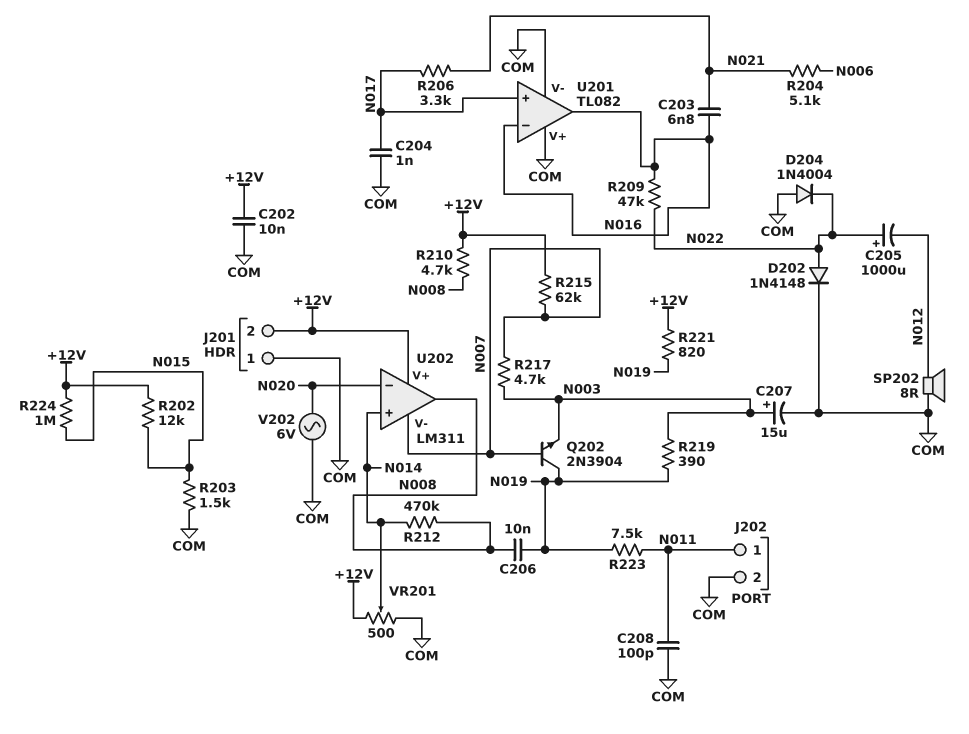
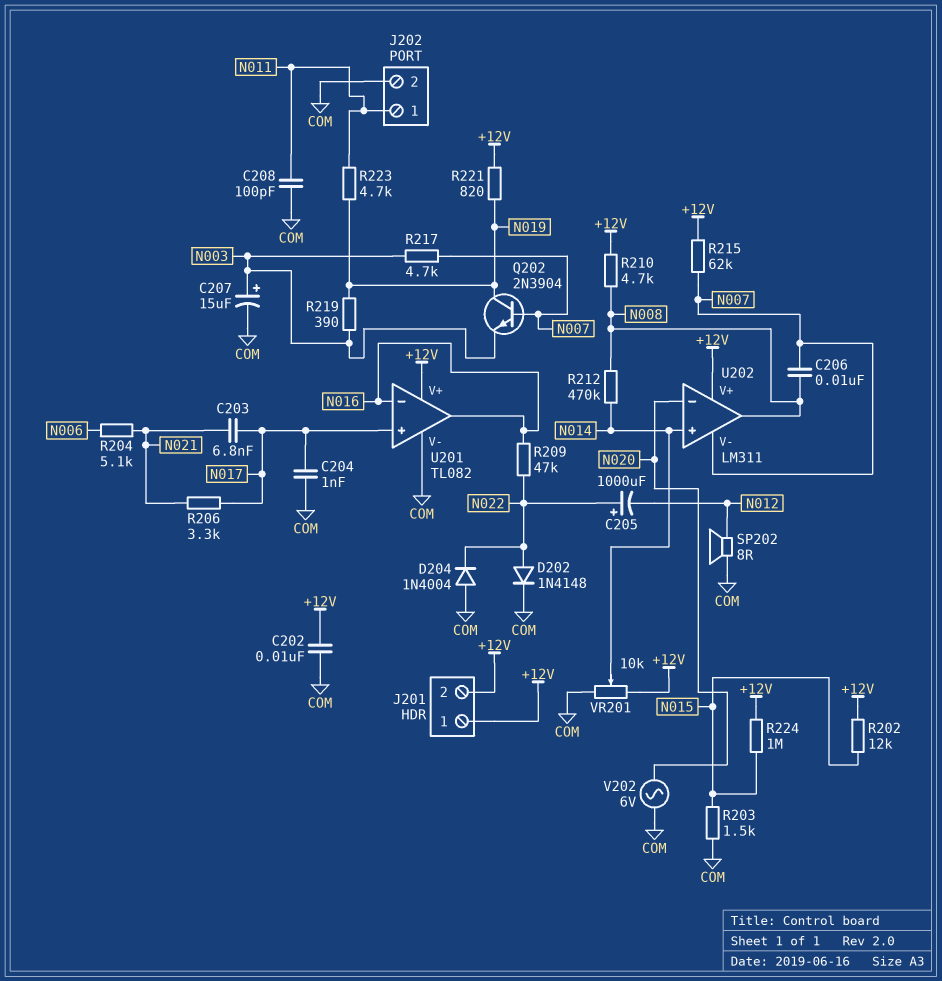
C203: 6.8nF (N016, N021) -> 6.8nF (N017, N021)
C206: 10nF (N008, N019) -> 10nF (N007, N008)
J201 pin 1: COM -> +12V
R223: 7.5k (N011, N019) -> 4.7k (N011, N019)
U201 pin V+: COM -> +12V
VR201: 500 (+12V, COM, wiper N014) -> 10k (+12V, COM, wiper N014)

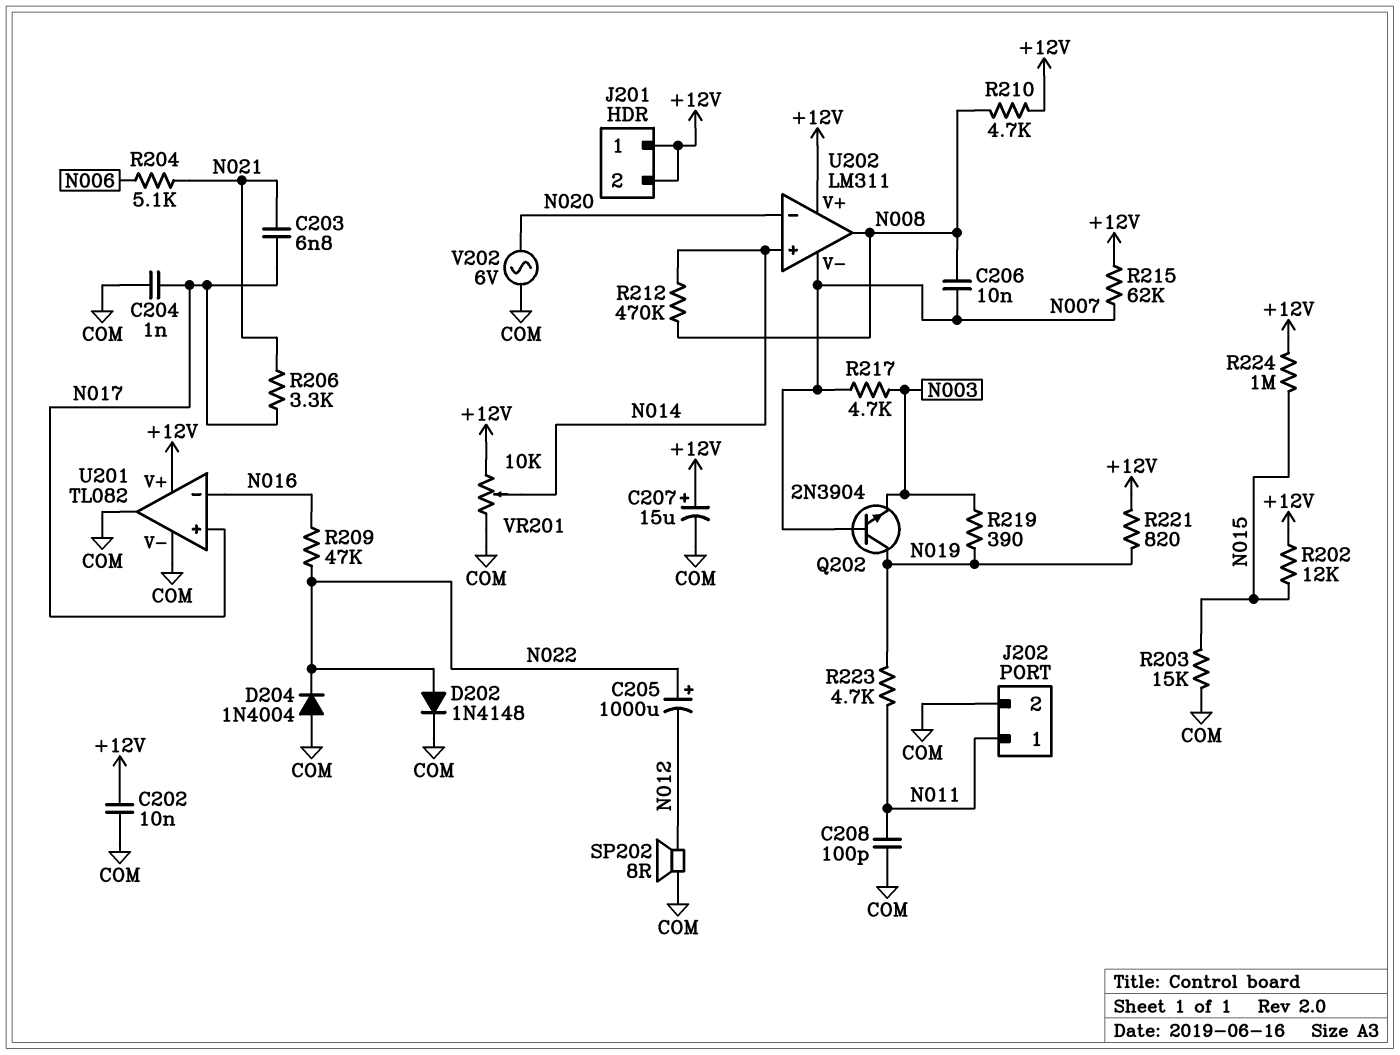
C207: 15uF (plus N003, minus COM) -> 15uF (plus +12V, minus COM)
R203: 1.5k (COM, N015) -> 15k (COM, N015)
U201 pin out: N016 -> COM

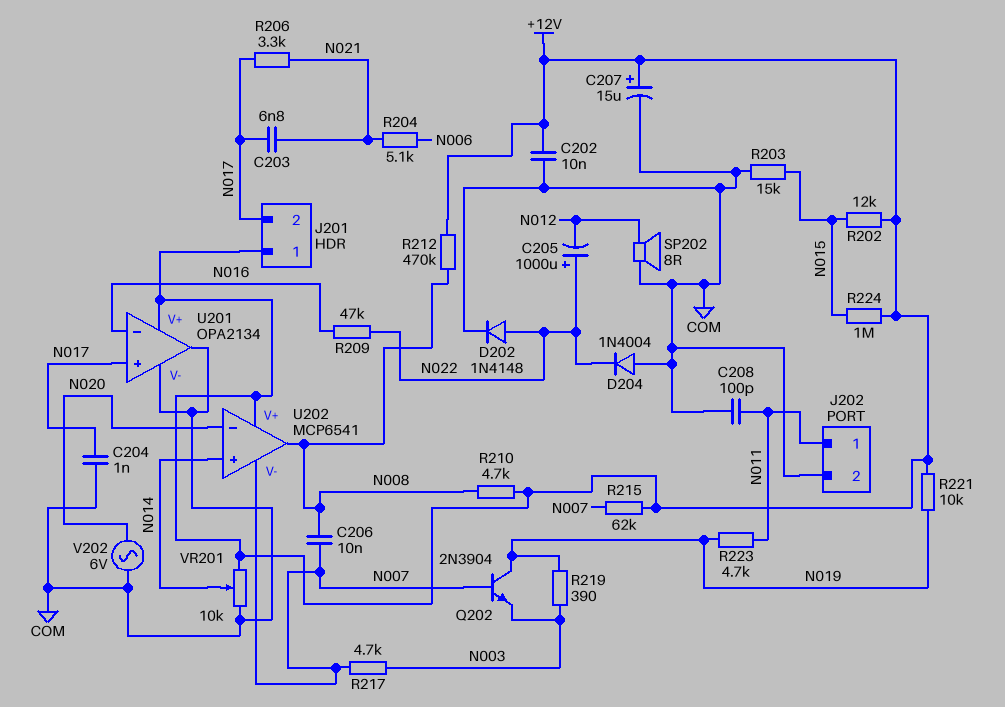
J201 pin 2: +12V -> N017
R212: 470k (N008, N014) -> 470k (+12V, N008)
R221: 820 (+12V, N019) -> 10k (+12V, N019)
U201: TL082 -> OPA2134
U202: LM311 -> MCP6541

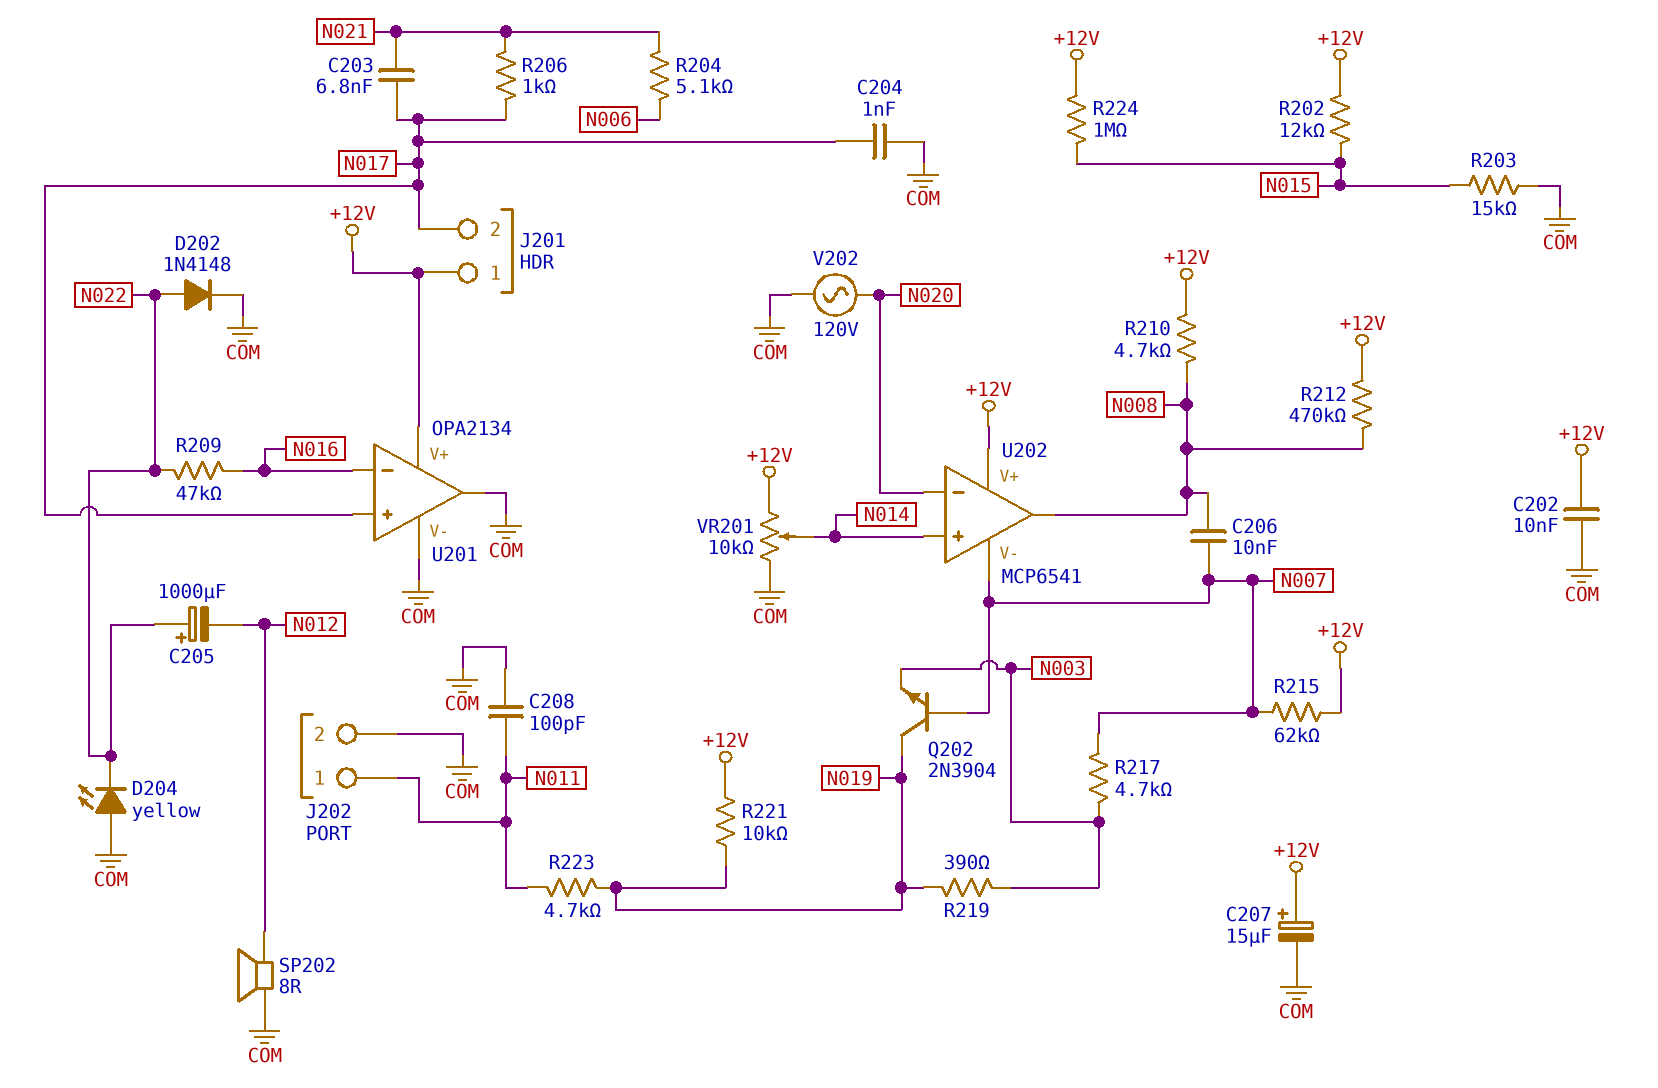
D204: diode 1N4004 (A COM, K N022) -> LED yellow (A COM, K N022)
R206: 3.3k (N017, N021) -> 1k (N017, N021)
V202: AC 6V (COM, N020) -> AC 120V (COM, N020)

